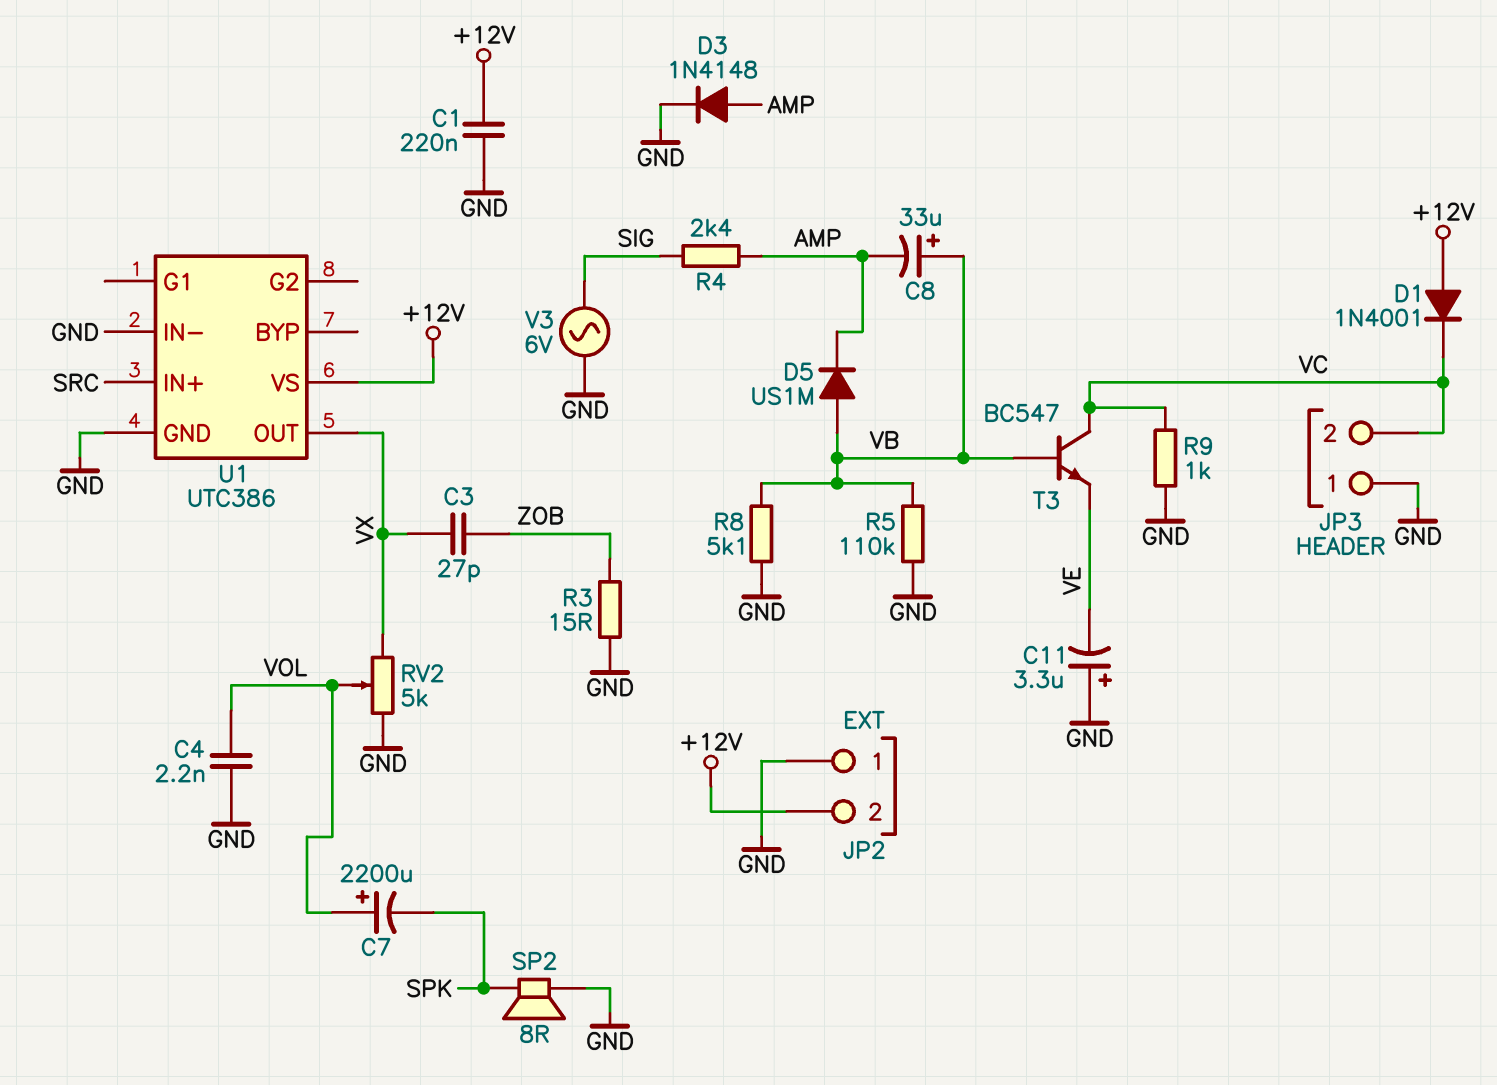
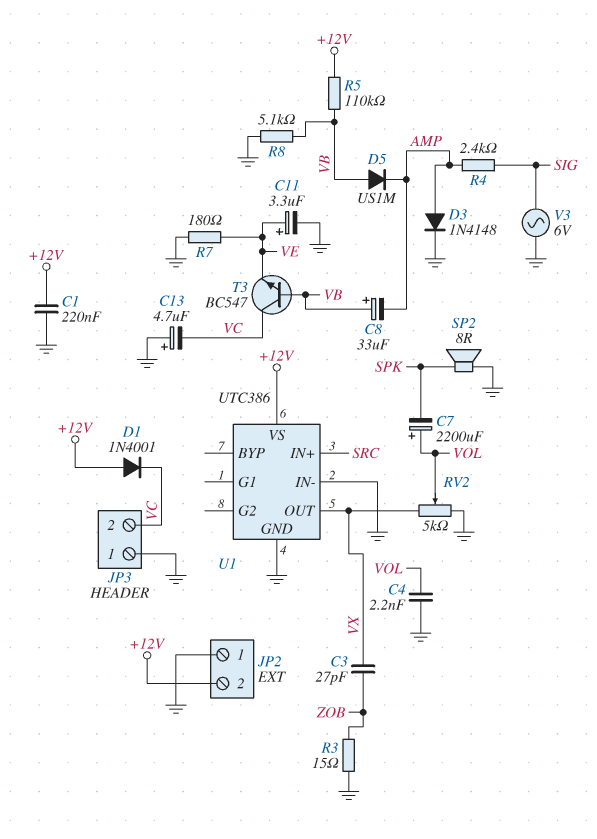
C11: 3.3uF (plus GND, minus VE) -> 3.3uF (plus VE, minus GND)
C13: none -> 4.7uF (plus GND, minus VC)
R5: 110k (GND, VB) -> 110k (+12V, VB)
R7: none -> 180 (GND, VE)
R9: 1k (GND, VC) -> none

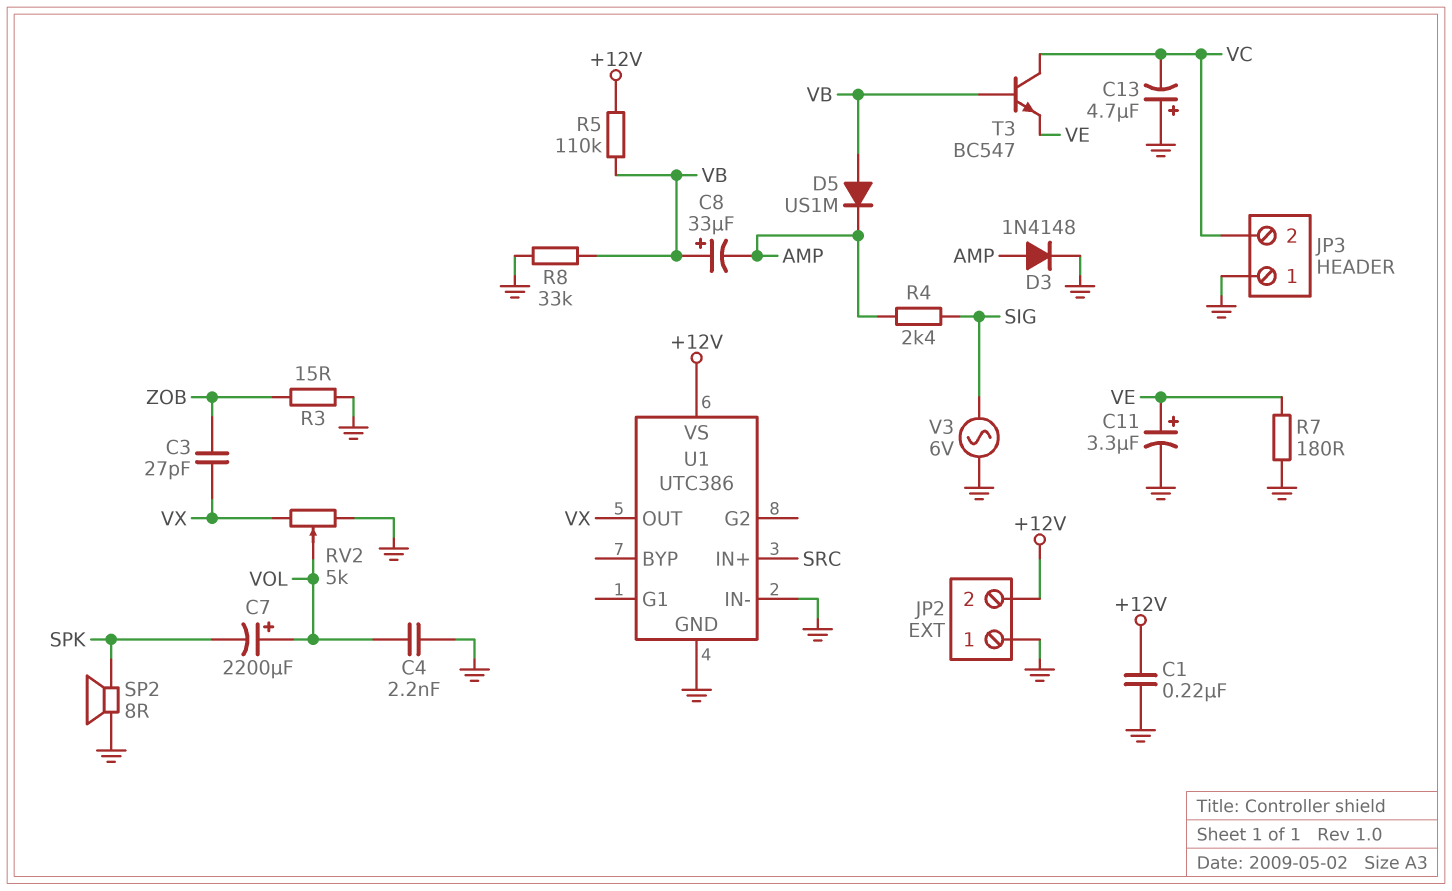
D1: diode 1N4001 (A +12V, K VC) -> none
R8: 5.1k (GND, VB) -> 33k (GND, VB)

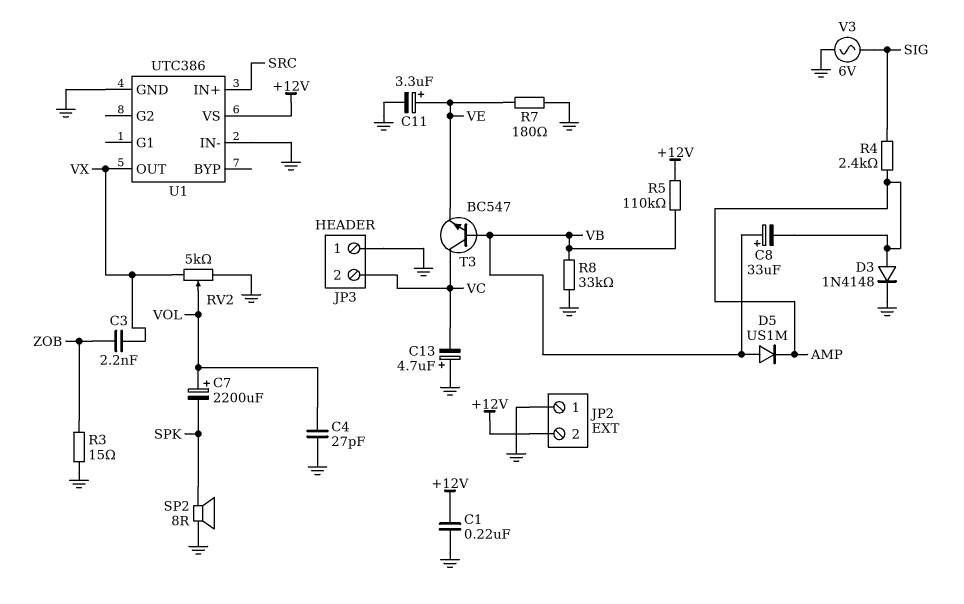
C3: 27pF (VX, ZOB) -> 2.2nF (VX, ZOB)
C4: 2.2nF (GND, VOL) -> 27pF (GND, VOL)

